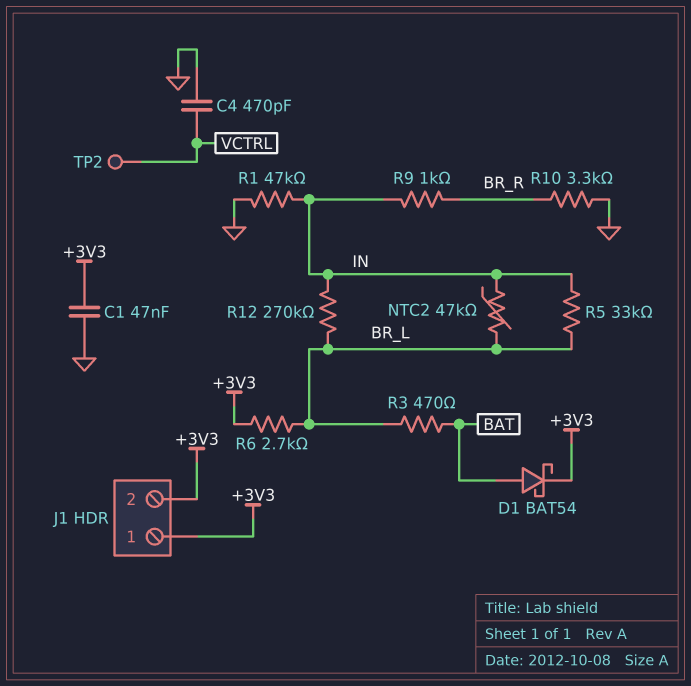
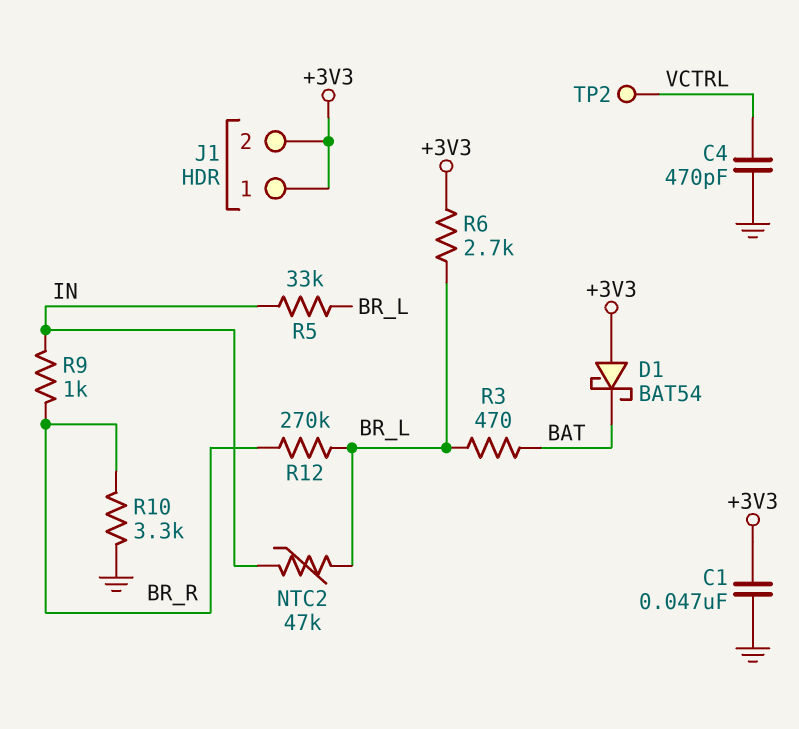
D1: schottky BAT54 (A BAT, K +3V3) -> schottky BAT54 (A +3V3, K BAT)
R1: 47k (GND, IN) -> none
R12: 270k (BR_L, IN) -> 270k (BR_L, BR_R)

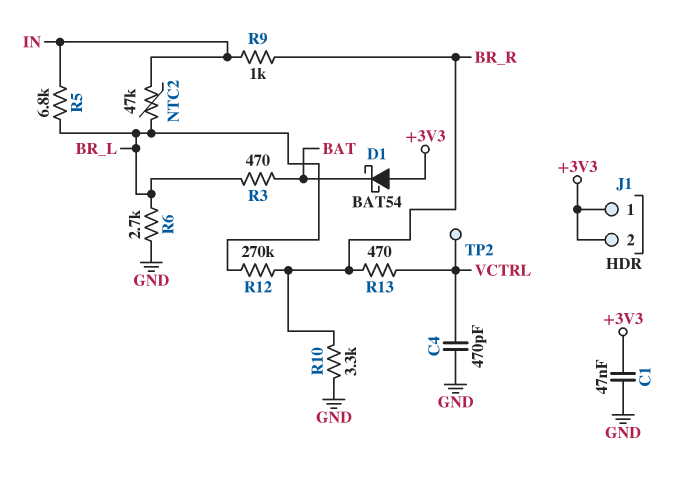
R5: 33k (BR_L, IN) -> 6.8k (BR_L, IN)
R6: 2.7k (+3V3, BR_L) -> 2.7k (BR_L, GND)
R13: none -> 470 (BR_R, VCTRL)

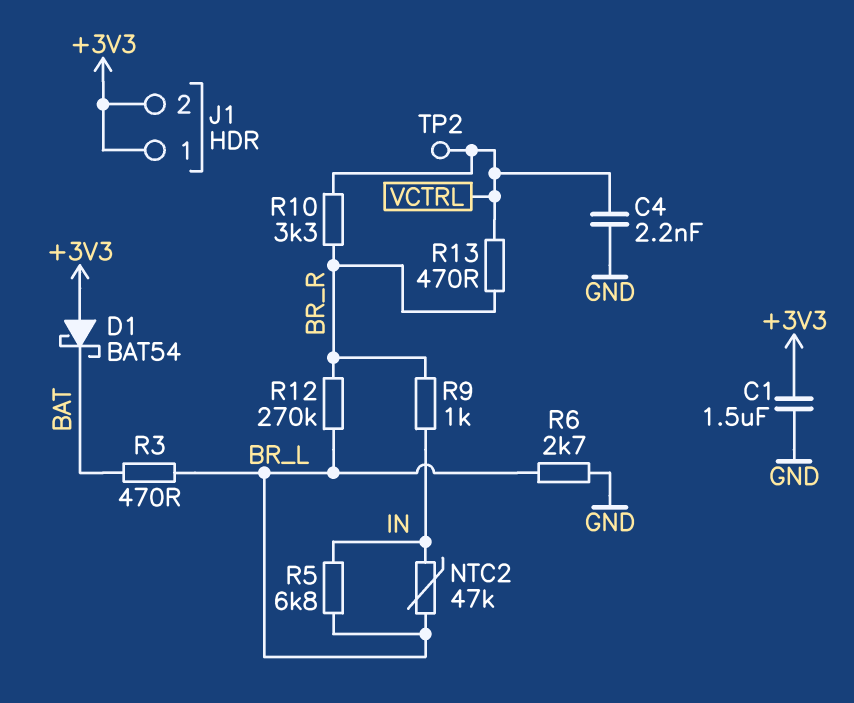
C1: 47nF (+3V3, GND) -> 1.5uF (+3V3, GND)
C4: 470pF (GND, VCTRL) -> 2.2nF (GND, VCTRL)
R10: 3.3k (BR_R, GND) -> 3.3k (BR_R, VCTRL)

